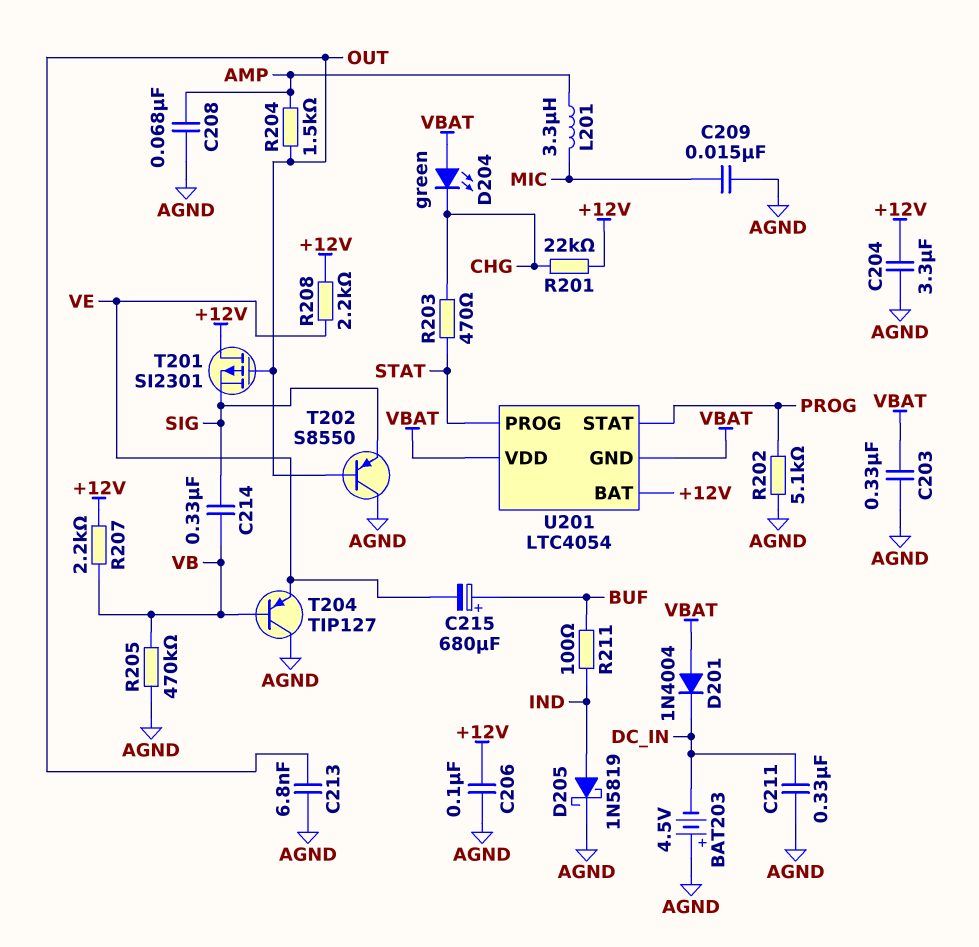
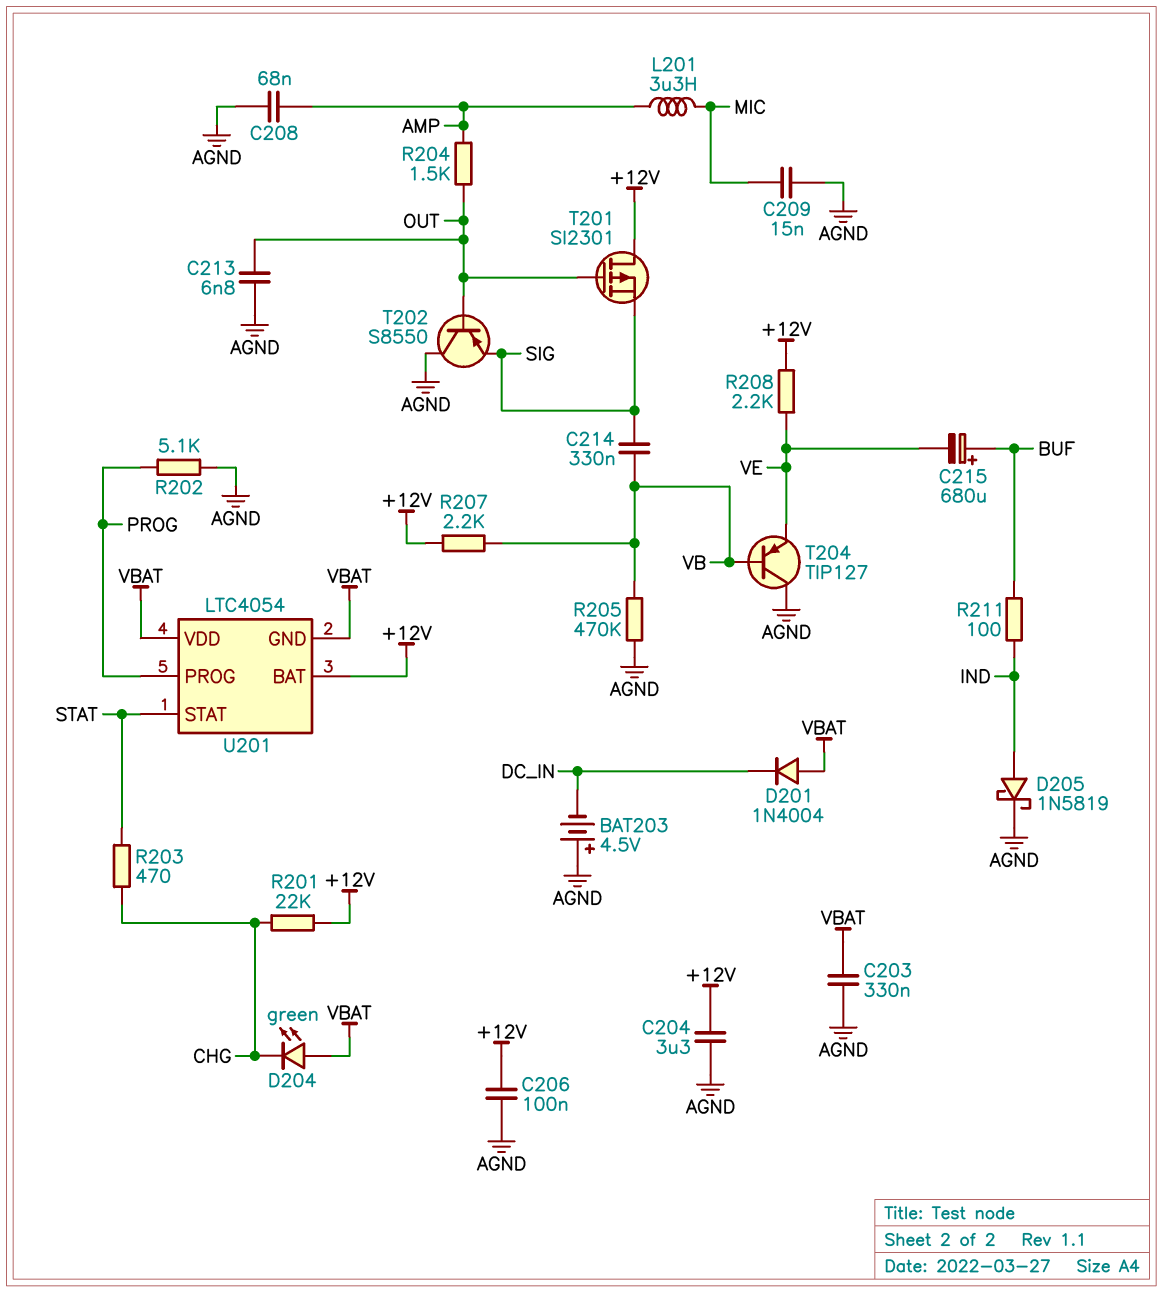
C211: 330nF (AGND, DC_IN) -> none
U201 pin PROG: STAT -> PROG
U201 pin STAT: PROG -> STAT

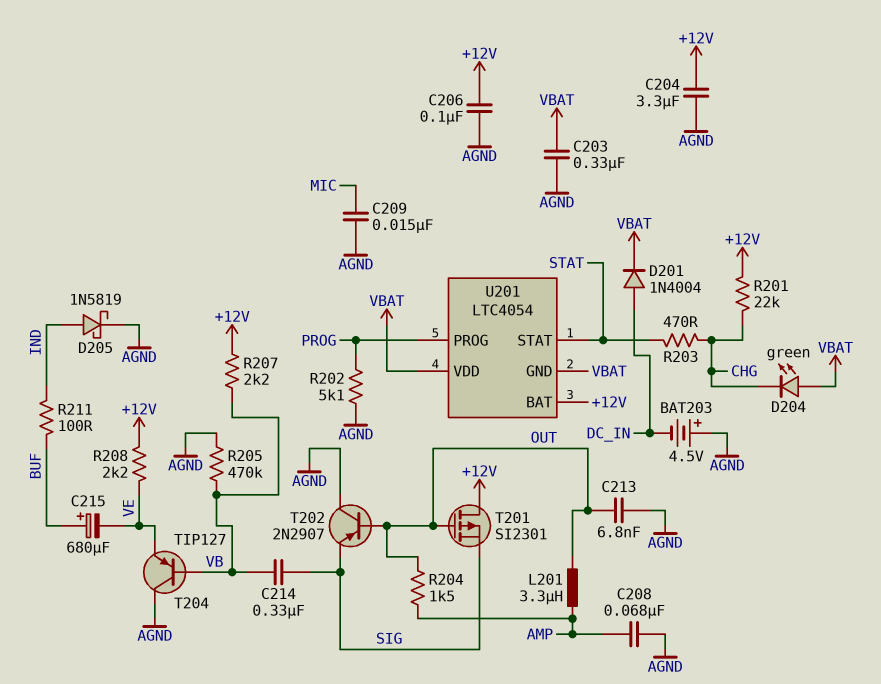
D201: diode 1N4004 (A VBAT, K DC_IN) -> diode 1N4004 (A DC_IN, K VBAT)
L201: 3.3uH (AMP, MIC) -> 3.3uH (AMP, OUT)
T202: PNP S8550 (B OUT, C AGND, E SIG) -> PNP 2N2907 (B OUT, C AGND, E SIG)

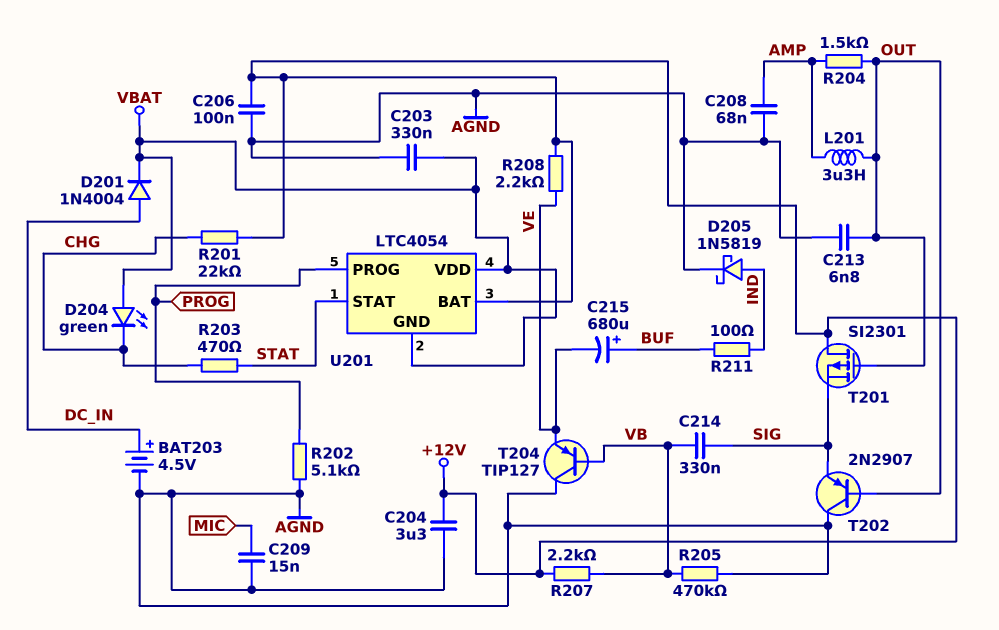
BAT203: 4.5V (plus AGND, minus DC_IN) -> 4.5V (plus DC_IN, minus AGND)

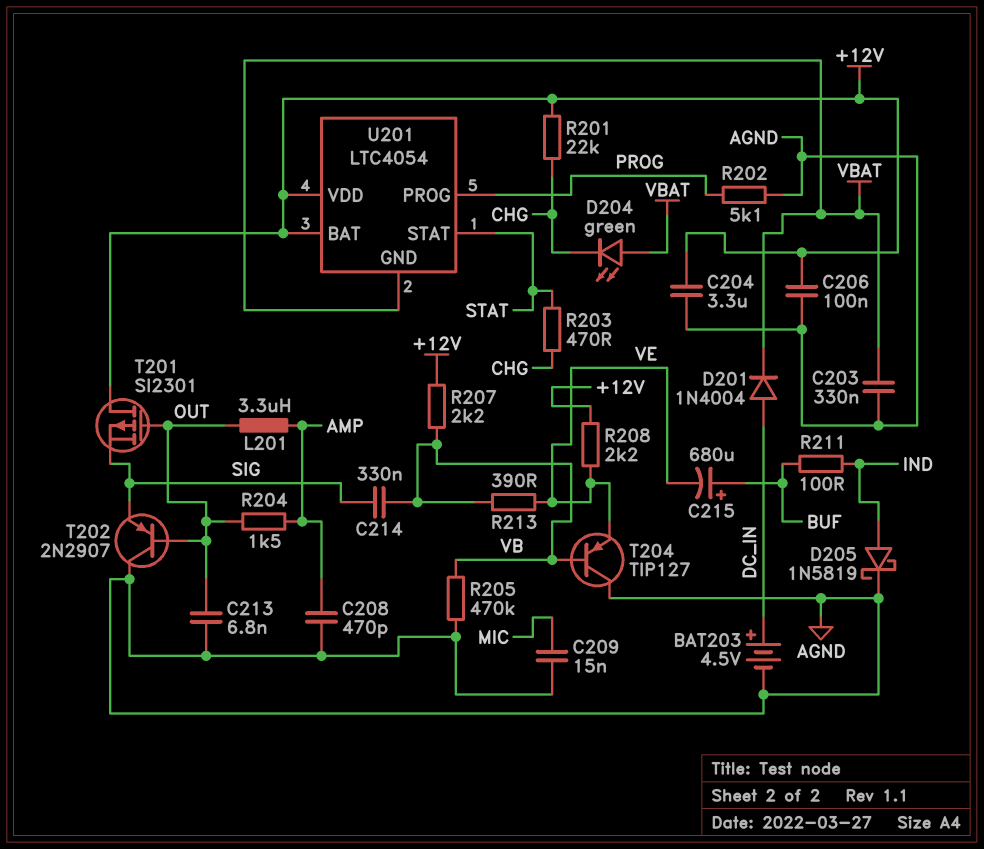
C208: 68nF (AGND, AMP) -> 470pF (AGND, AMP)
R213: none -> 390 (VB, VE)
U201 pin VDD: VBAT -> +12V

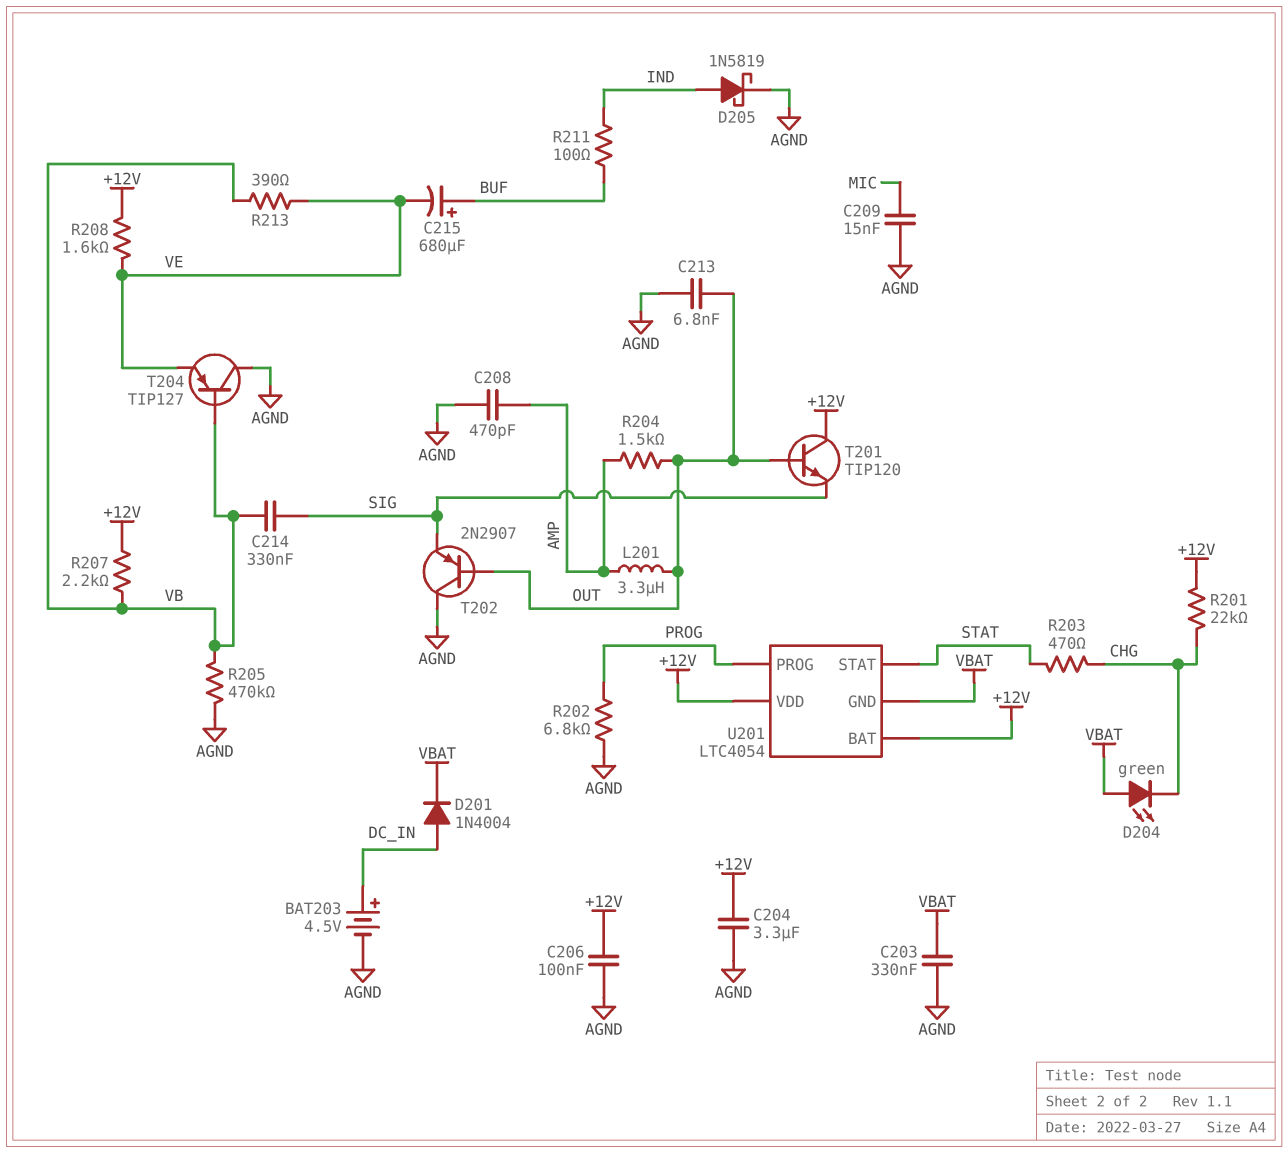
R202: 5.1k (AGND, PROG) -> 6.8k (AGND, PROG)
R208: 2.2k (+12V, VE) -> 1.6k (+12V, VE)
T201: PMOS SI2301 (G OUT, D +12V, S SIG) -> NPN TIP120 (B OUT, C +12V, E SIG)

